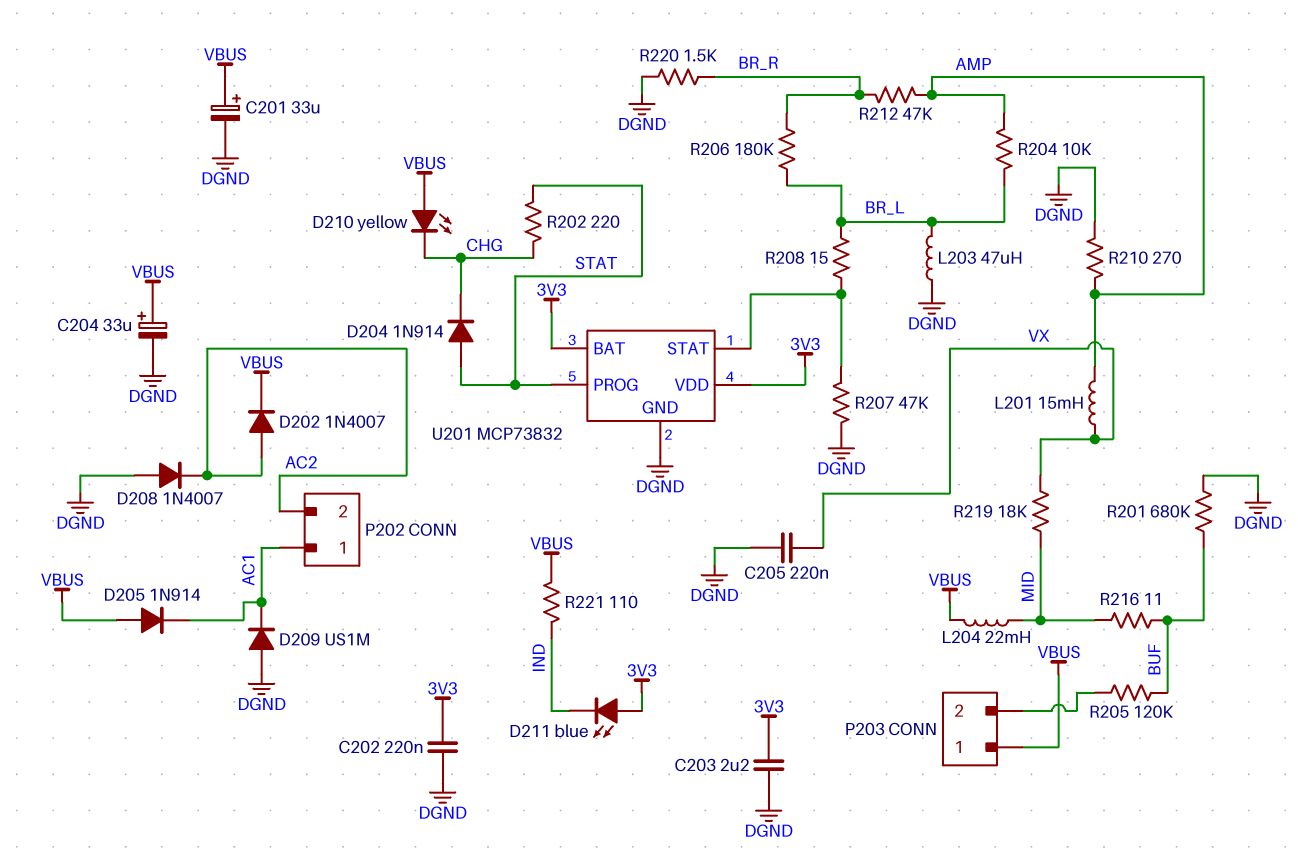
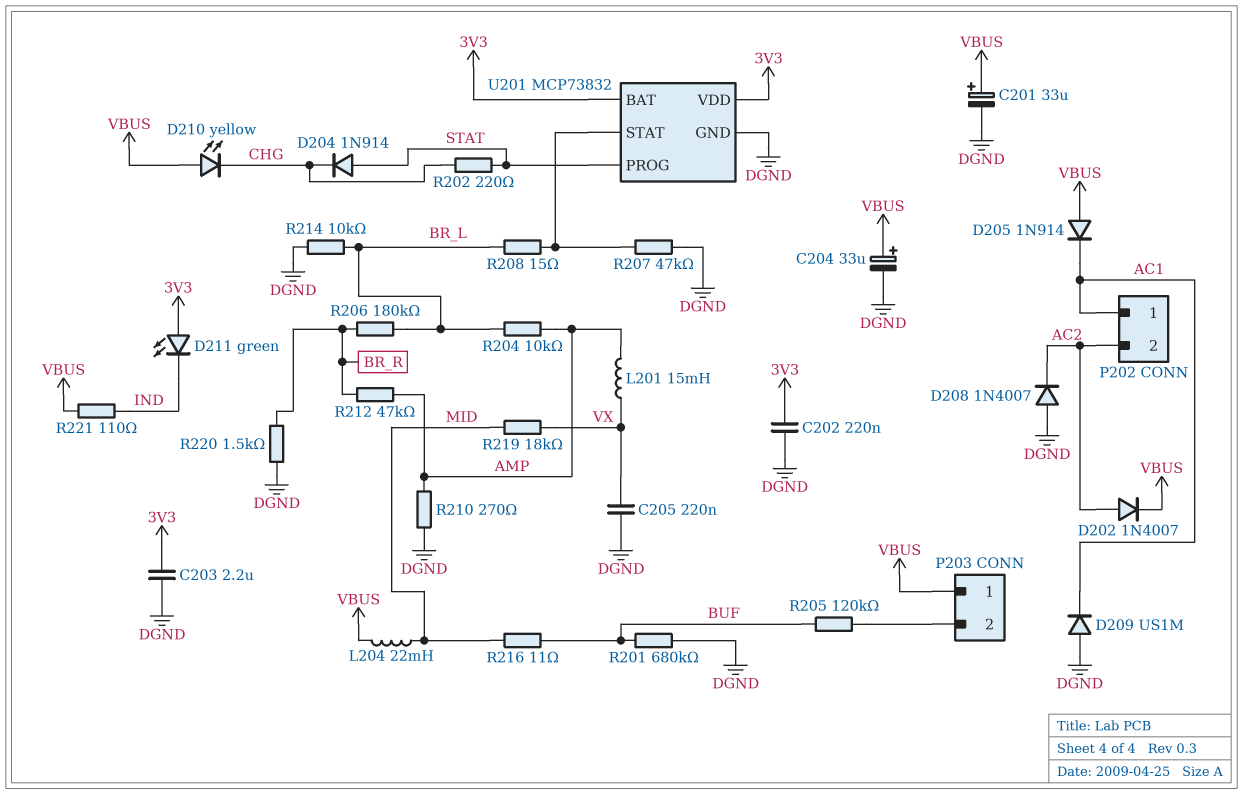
D211: LED blue (A 3V3, K IND) -> LED green (A 3V3, K IND)
L203: 47uH (BR_L, DGND) -> none
R214: none -> 10k (BR_L, DGND)

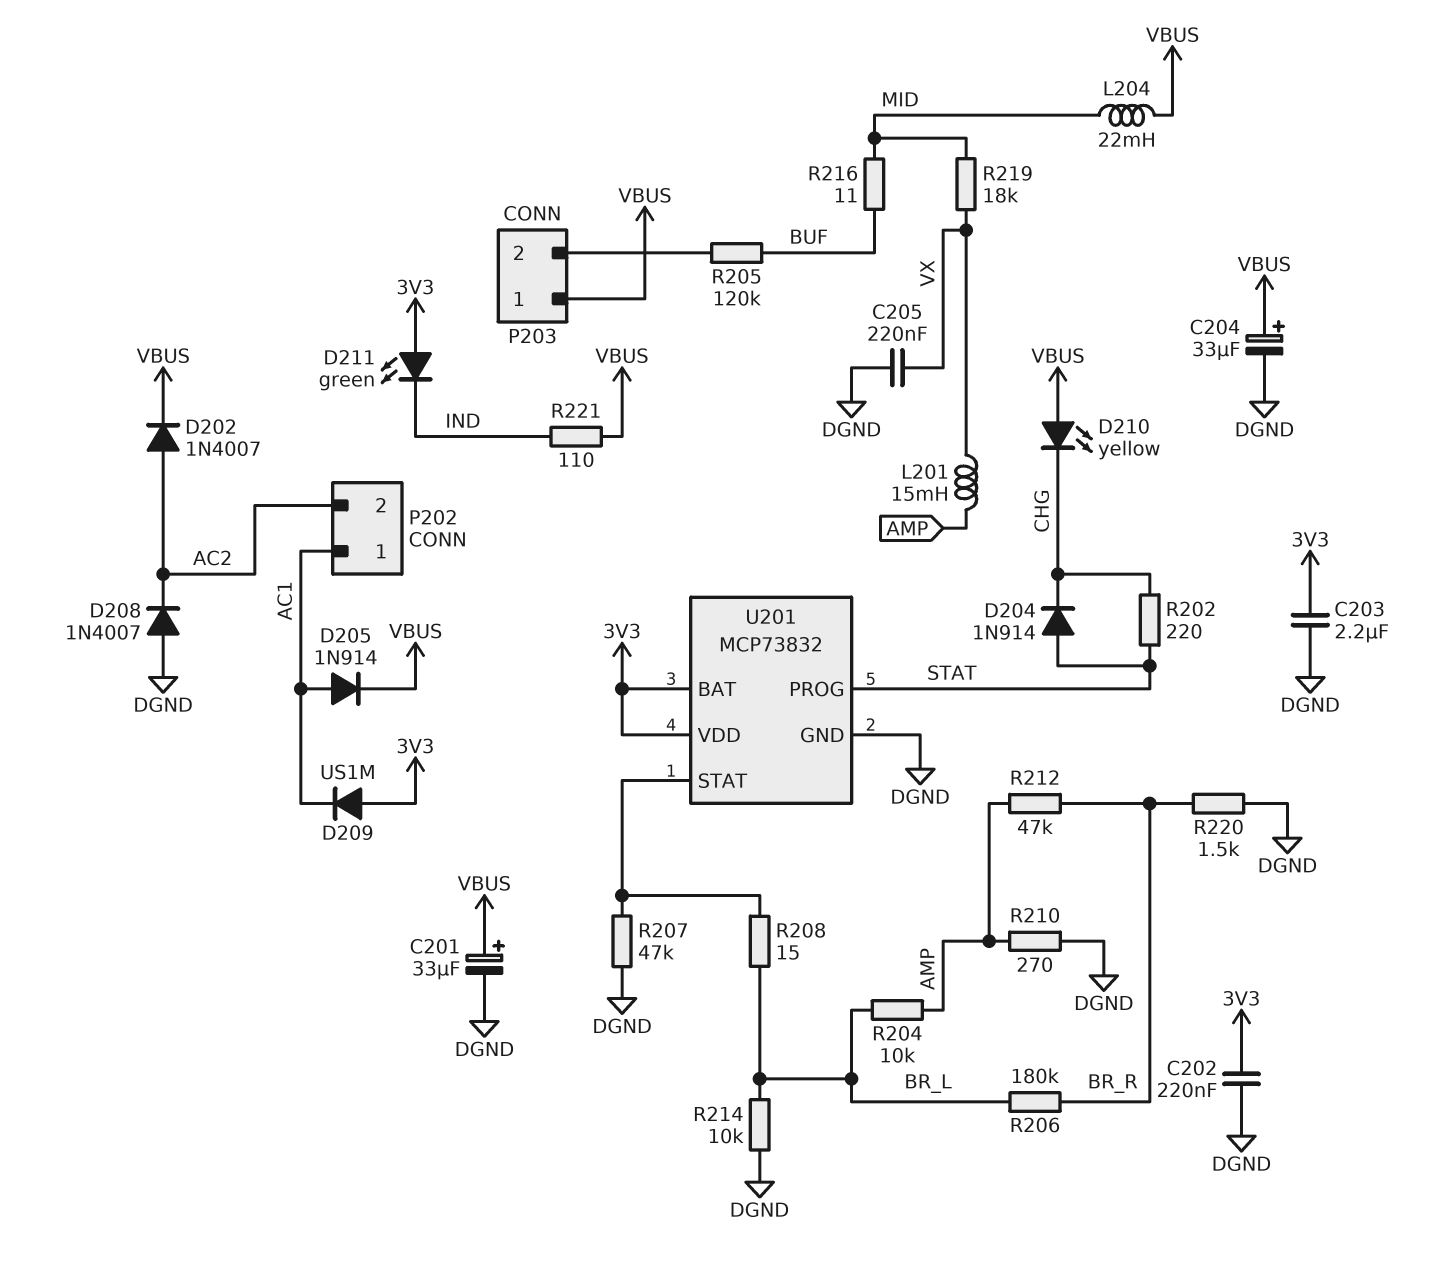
D205: diode 1N914 (A VBUS, K AC1) -> diode 1N914 (A AC1, K VBUS)
D209: diode US1M (A DGND, K AC1) -> diode US1M (A 3V3, K AC1)
R201: 680k (BUF, DGND) -> none

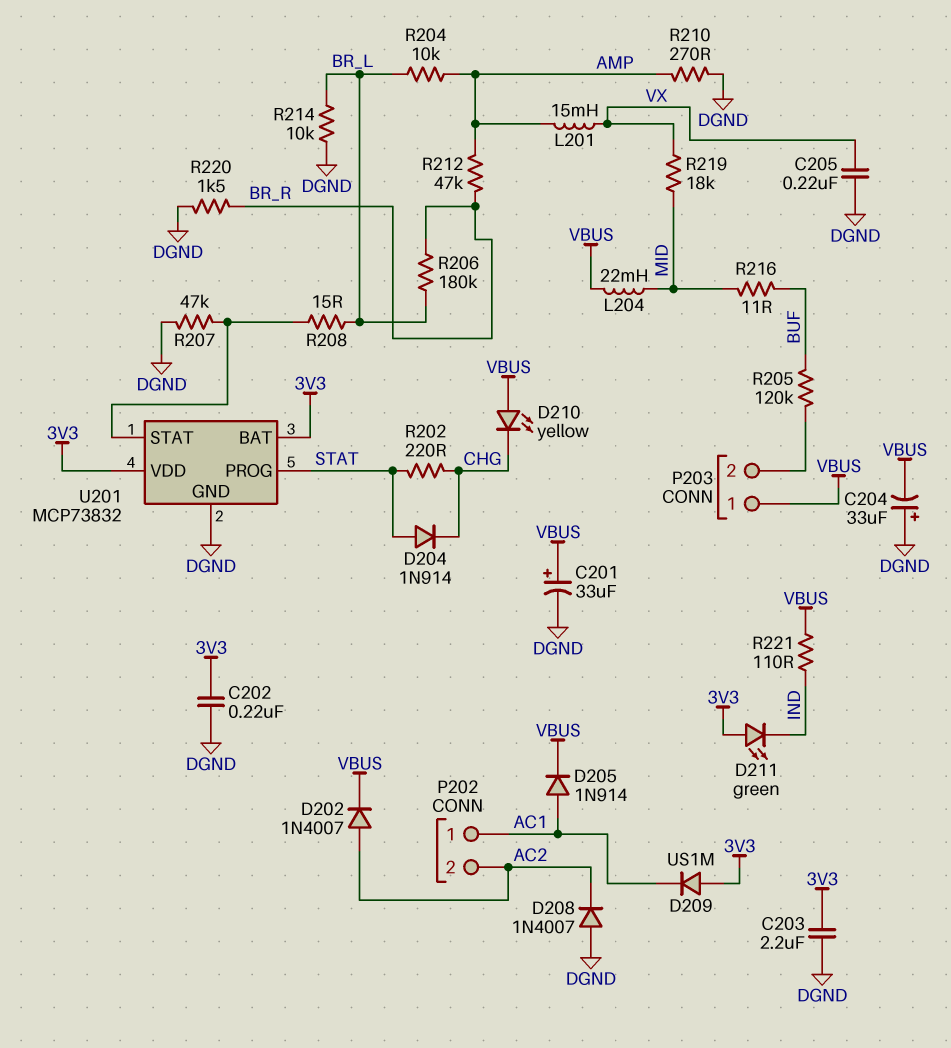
C204: 33uF (plus VBUS, minus DGND) -> 33uF (plus DGND, minus VBUS)

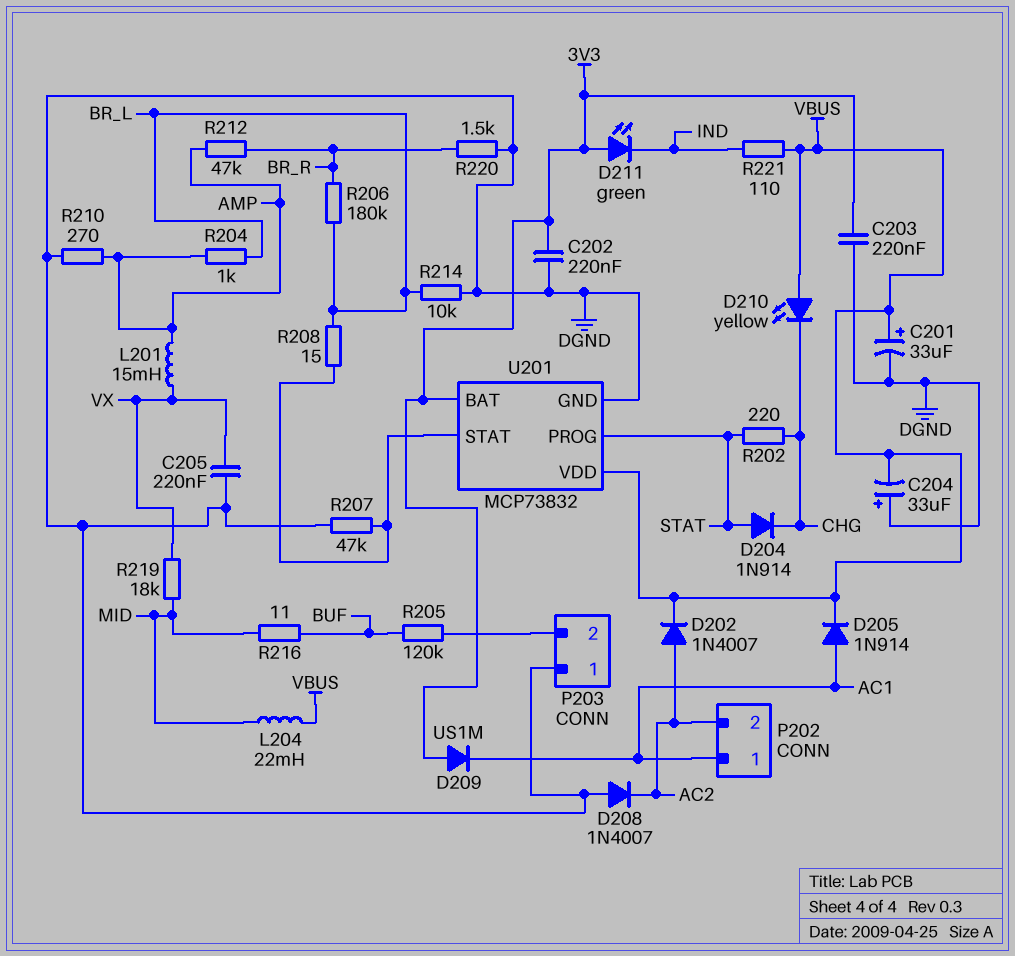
C203: 2.2uF (3V3, DGND) -> 220nF (3V3, DGND)
P203 pin 1: VBUS -> DGND
R204: 10k (AMP, BR_L) -> 1k (AMP, BR_L)
U201 pin VDD: 3V3 -> VBUS

